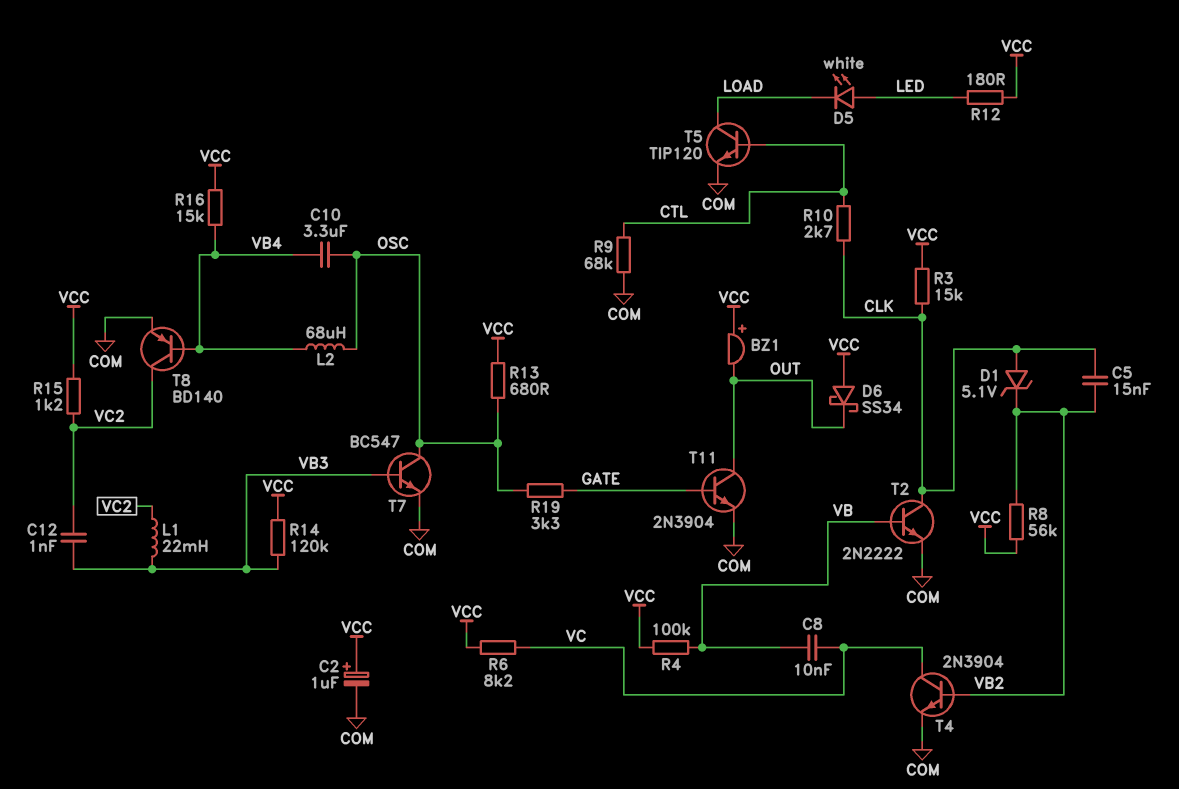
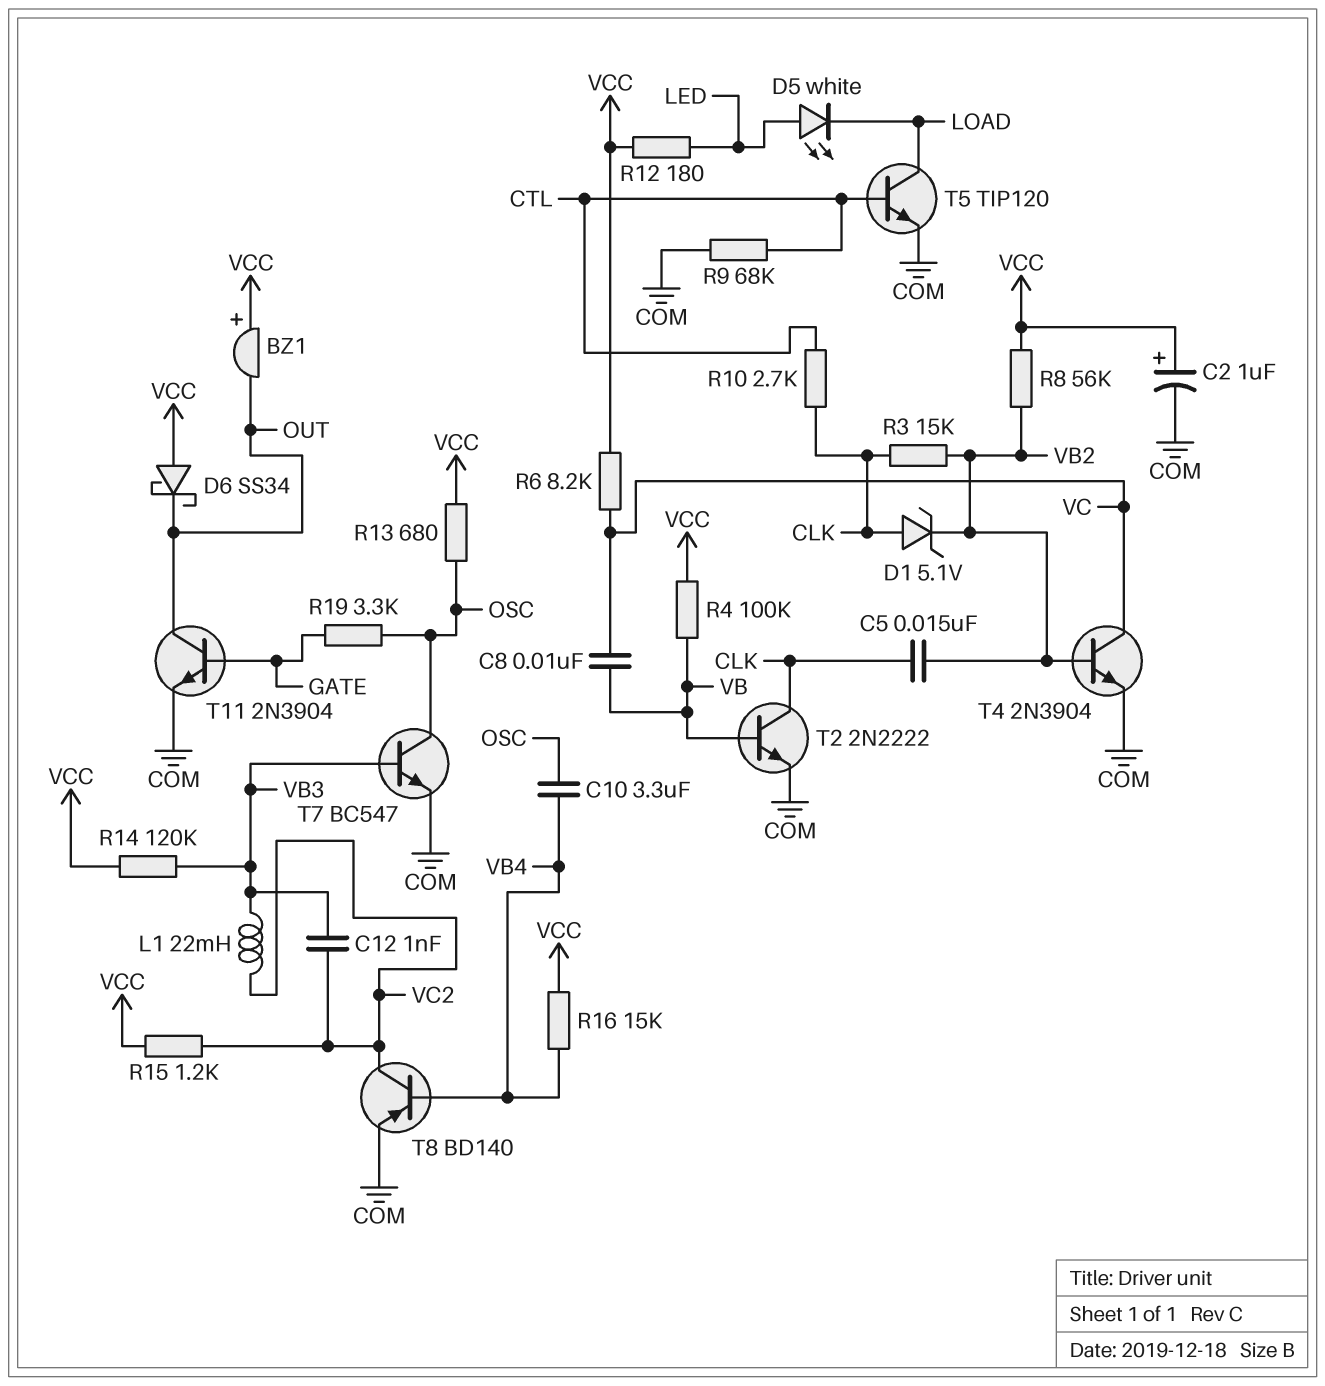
L2: 68uH (OSC, VB4) -> none
R3: 15k (CLK, VCC) -> 15k (CLK, VB2)

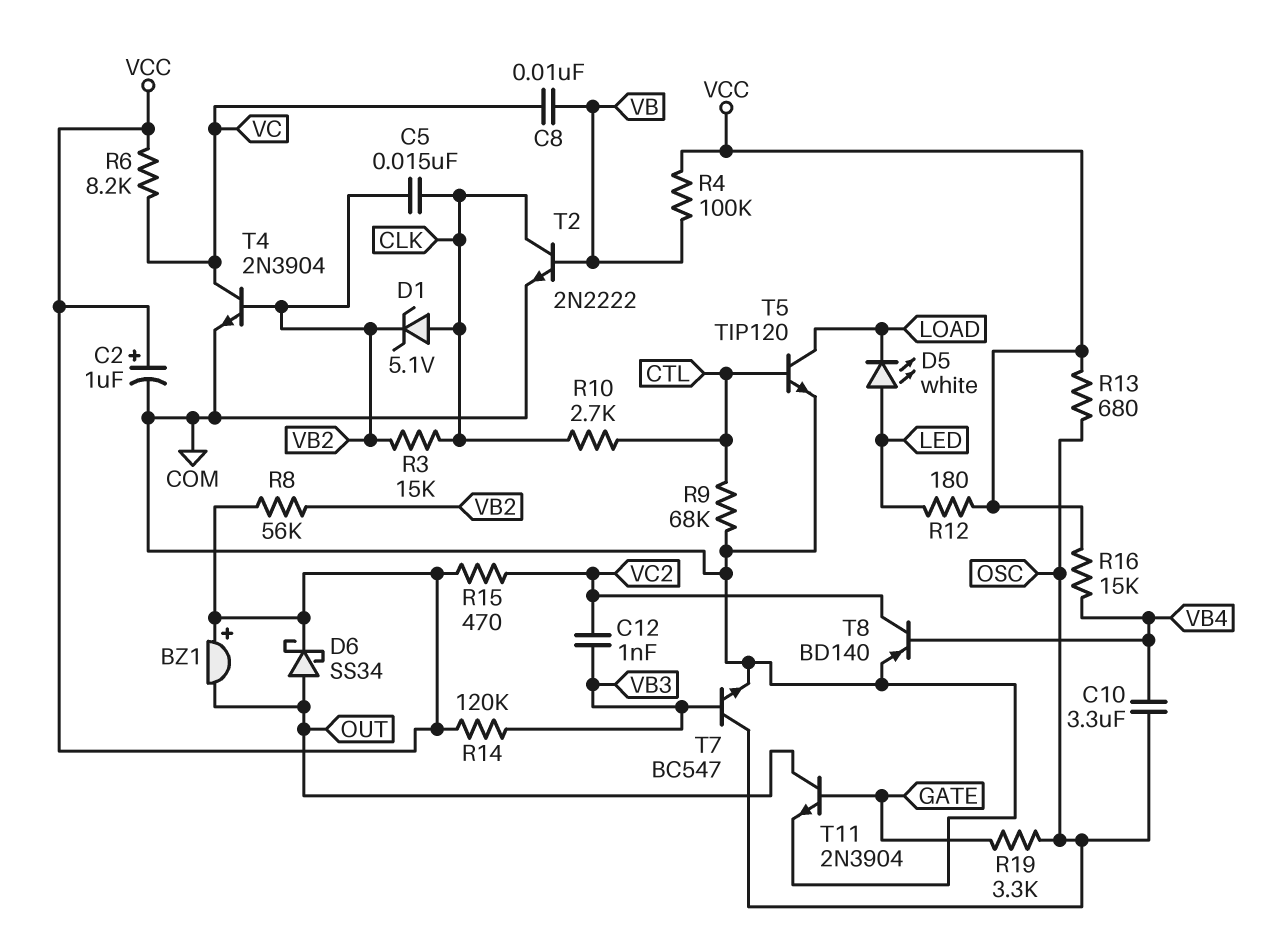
D6: schottky SS34 (A VCC, K OUT) -> schottky SS34 (A OUT, K VCC)
L1: 22mH (VB3, VC2) -> none
R15: 1.2k (VC2, VCC) -> 470 (VC2, VCC)

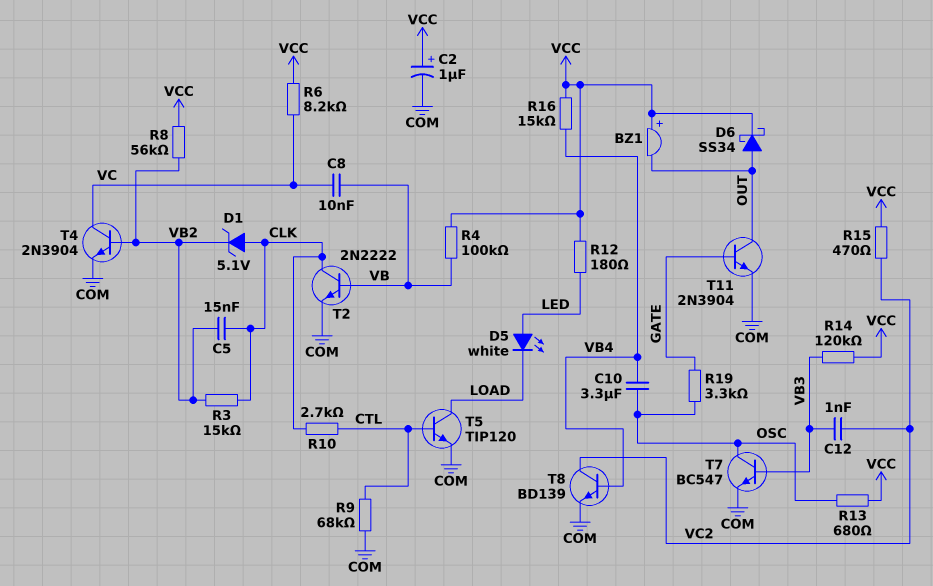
T8: PNP BD140 (B VB4, C VC2, E COM) -> NPN BD139 (B VB4, C VC2, E COM)

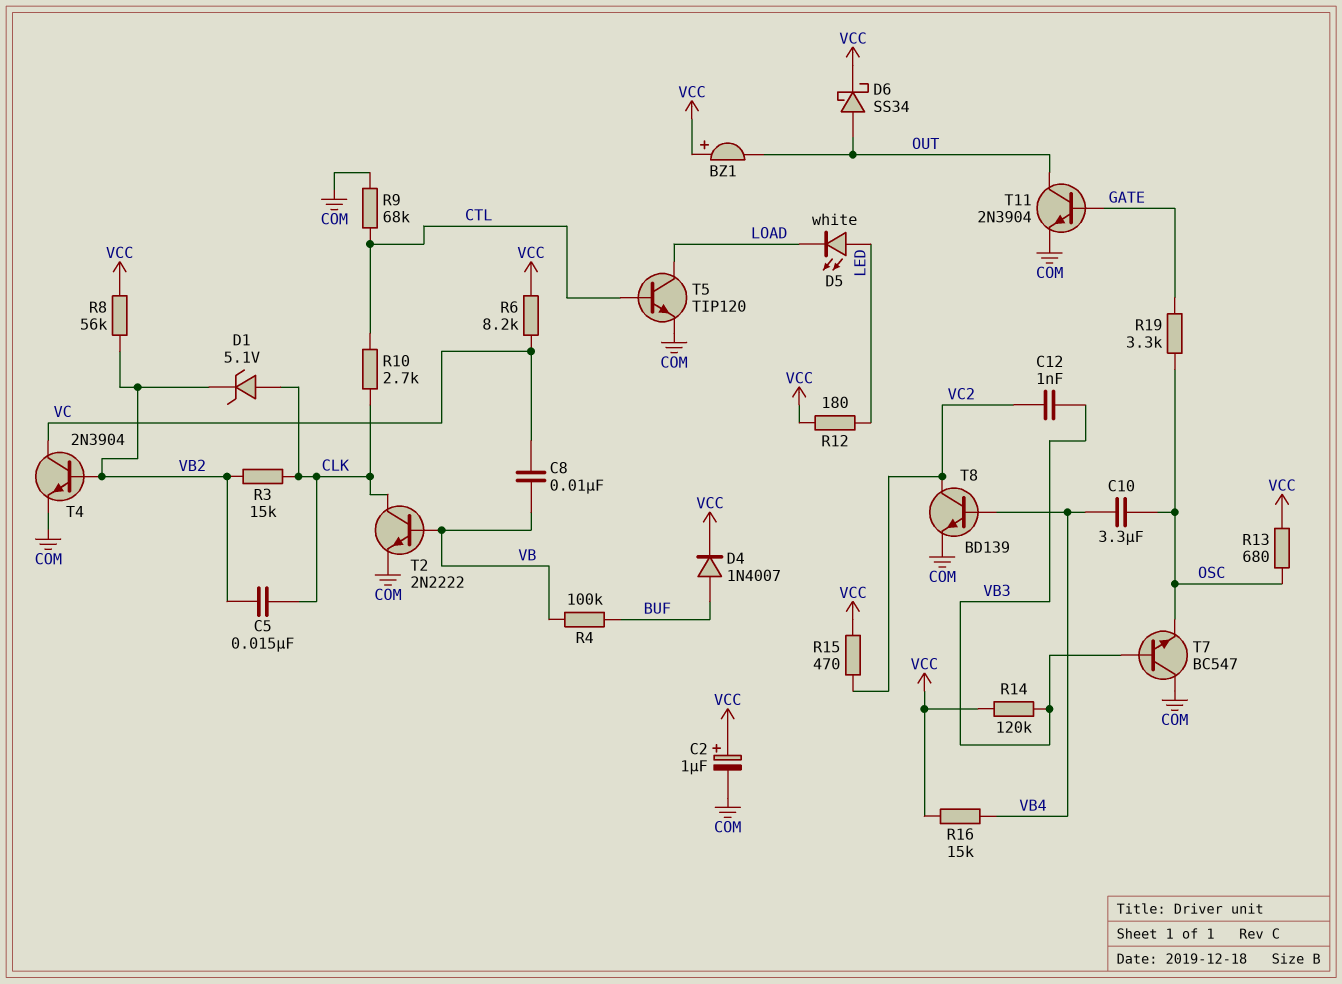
D4: none -> diode 1N4007 (A BUF, K VCC)
R4: 100k (VB, VCC) -> 100k (BUF, VB)
T7: NPN BC547 (B VB3, C OSC, E COM) -> NPN BC547 (B VB3, C COM, E OSC)

